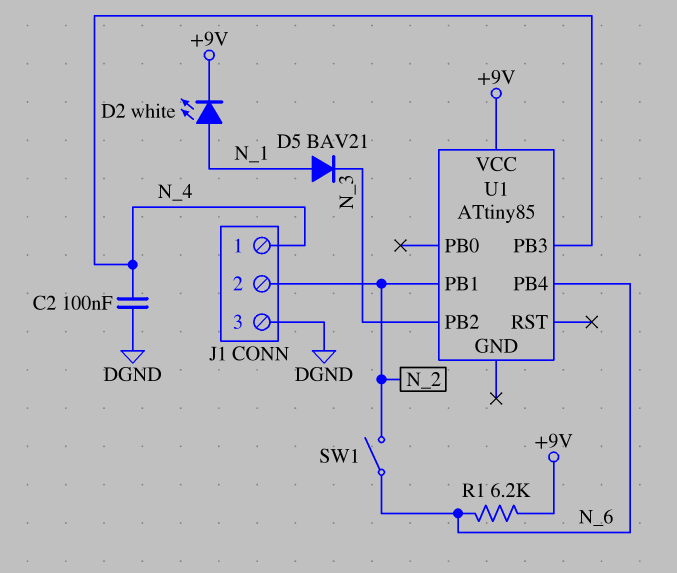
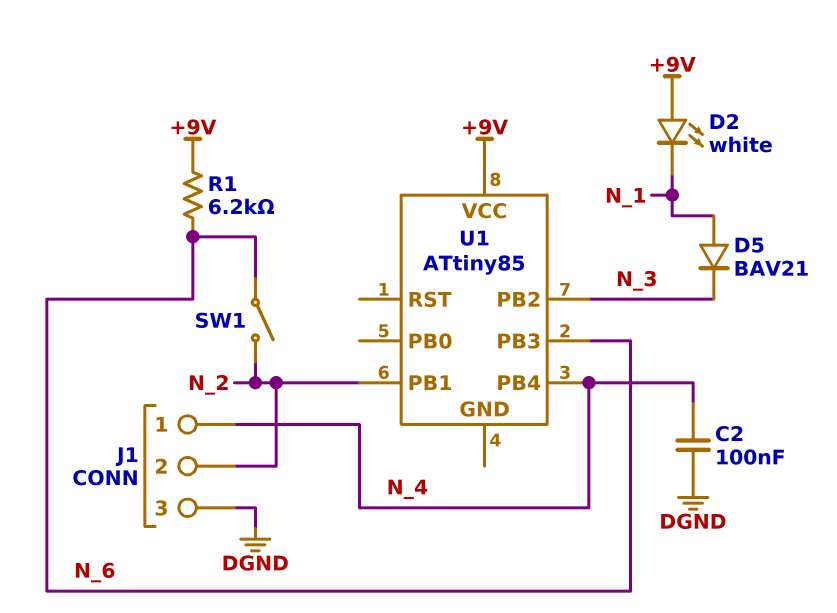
D2: LED white (A N_1, K +9V) -> LED white (A +9V, K N_1)
U1 pin PB3: N_4 -> N_6
U1 pin PB4: N_6 -> N_4

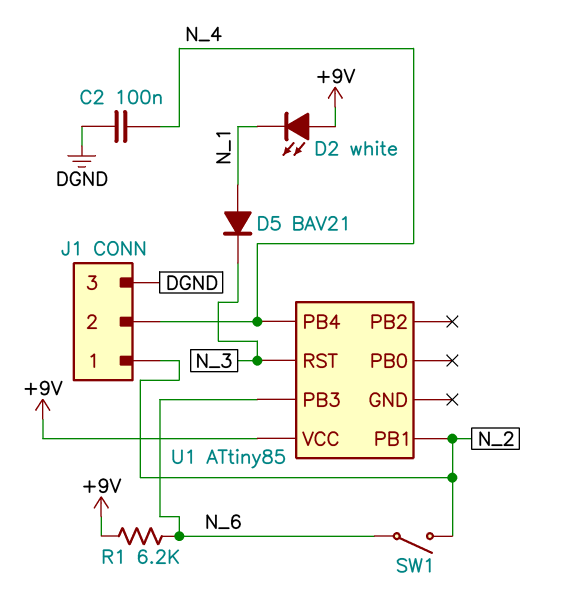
J1 pin 1: N_4 -> N_2
J1 pin 2: N_2 -> N_4
U1 pin PB2: N_3 -> none
U1 pin RST: none -> N_3

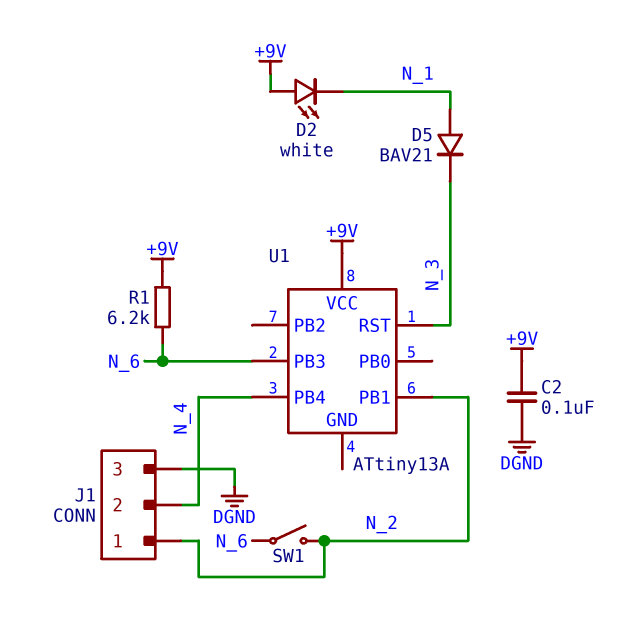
C2: 100nF (DGND, N_4) -> 100nF (+9V, DGND)
U1: ATtiny85 -> ATtiny13A

